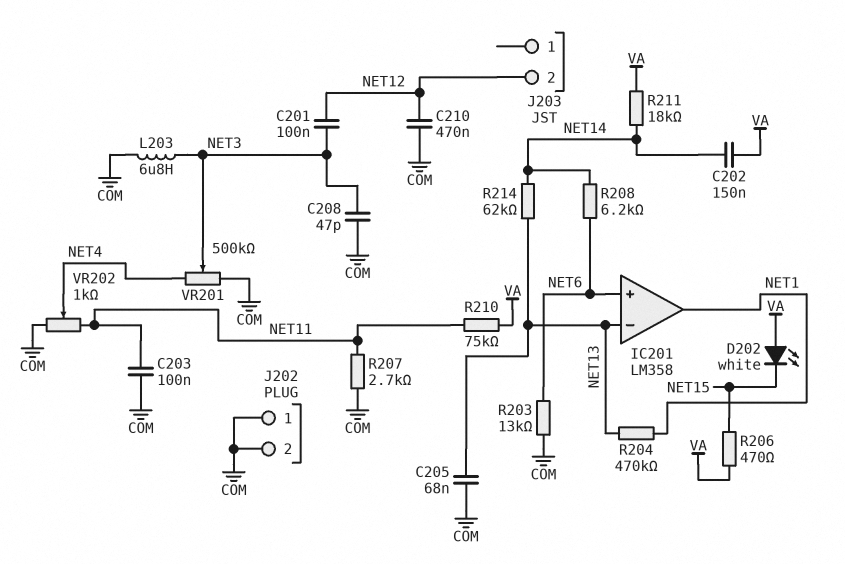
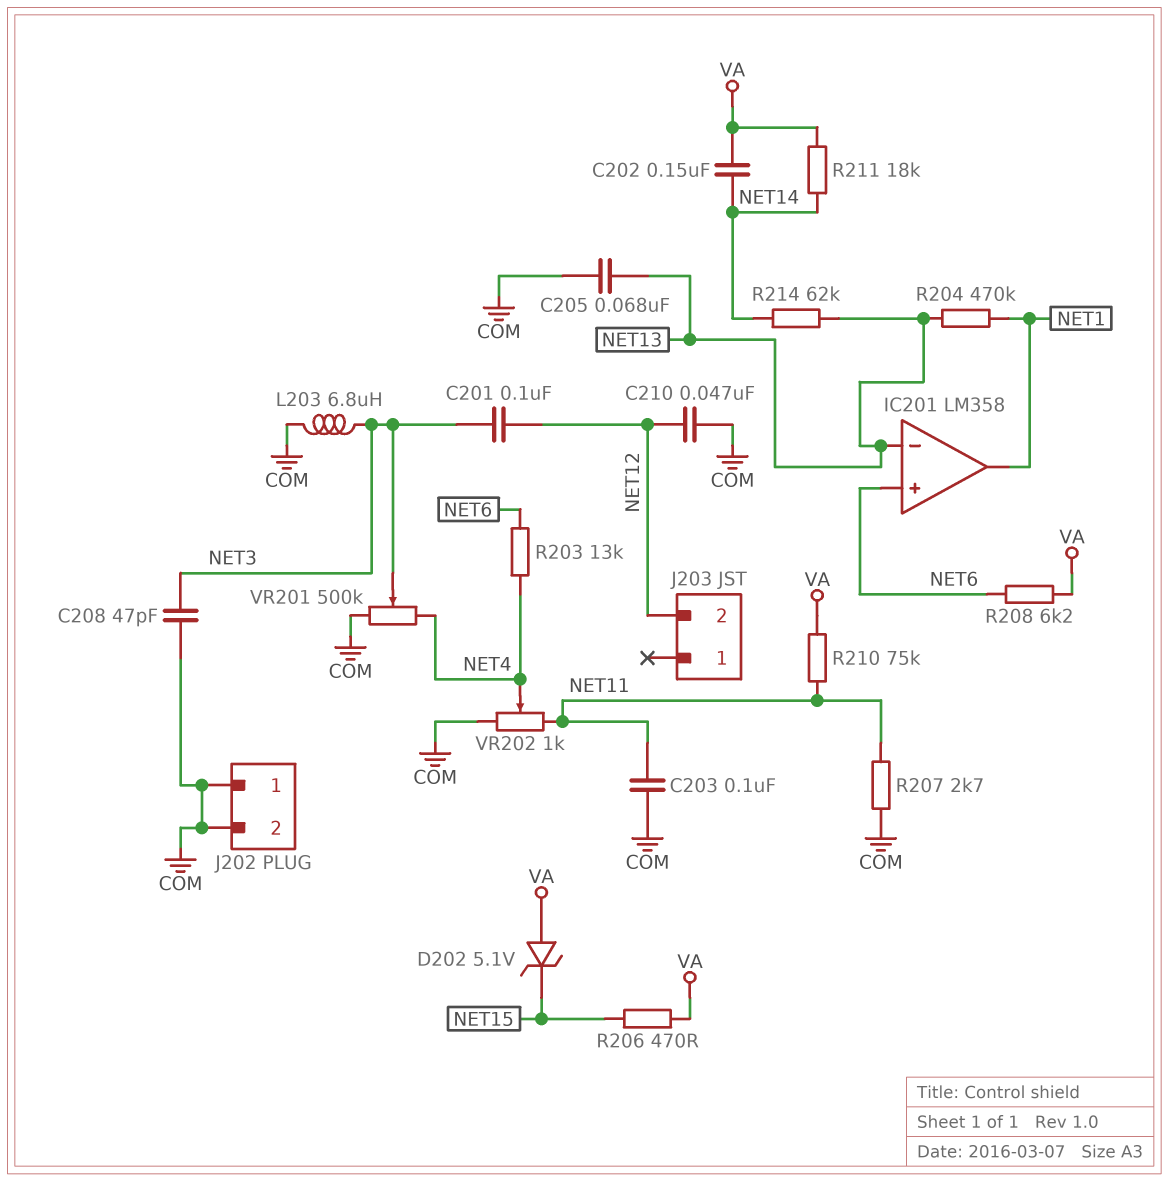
C210: 470nF (COM, NET12) -> 47nF (COM, NET12)
D202: LED white (A VA, K NET15) -> zener 5.1V (A VA, K NET15)
R203: 13k (COM, NET6) -> 13k (NET4, NET6)
R208: 6.2k (NET6, NET14) -> 6.2k (NET6, VA)

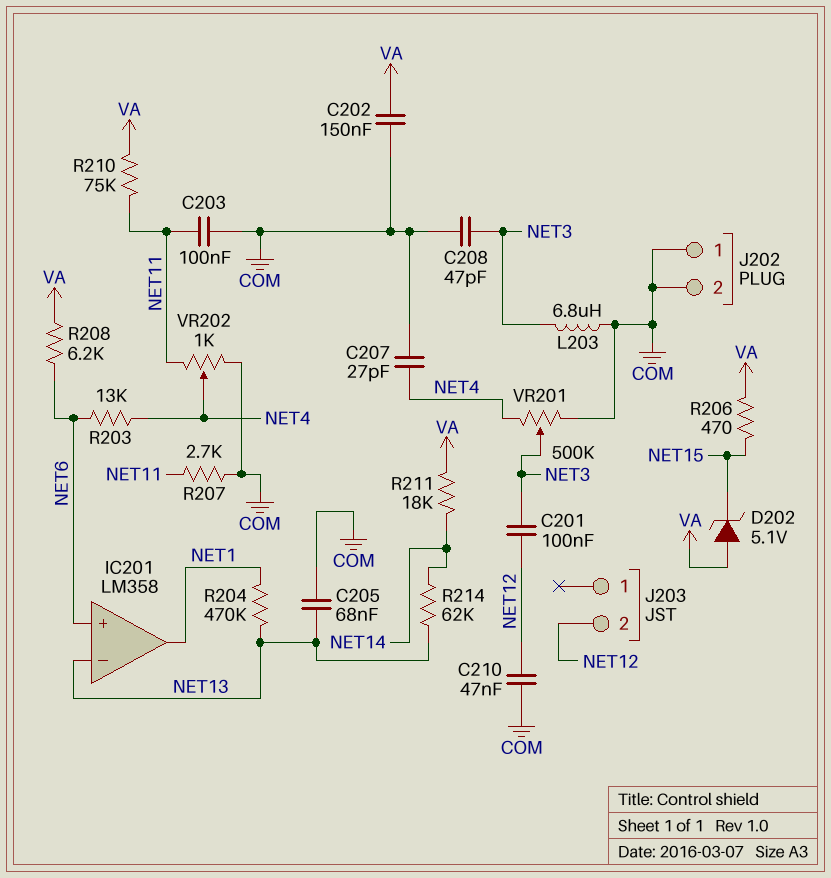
C202: 150nF (NET14, VA) -> 150nF (COM, VA)
C207: none -> 27pF (COM, NET4)

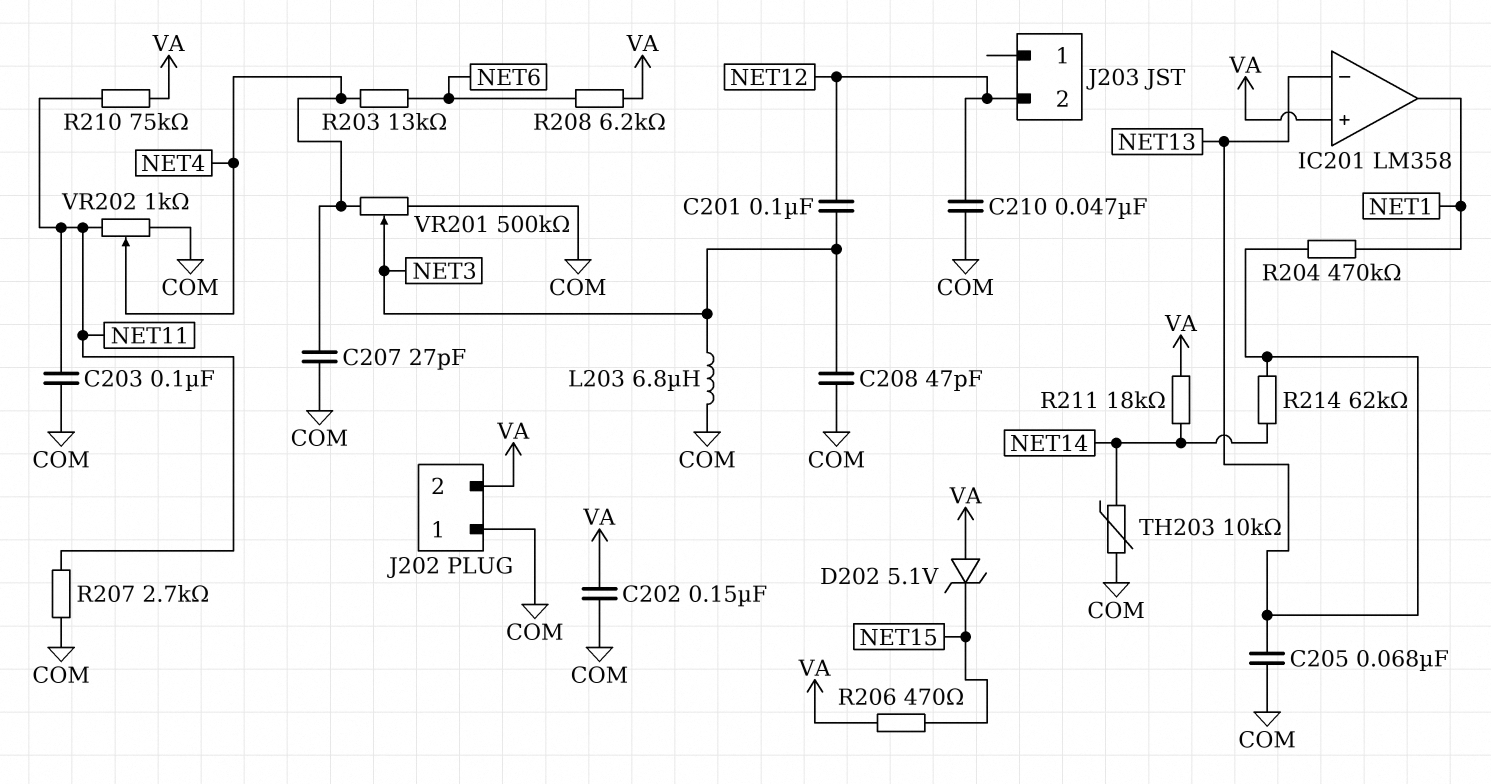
IC201 pin in+: NET6 -> VA
J202 pin 2: COM -> VA
TH203: none -> 10k (COM, NET14)

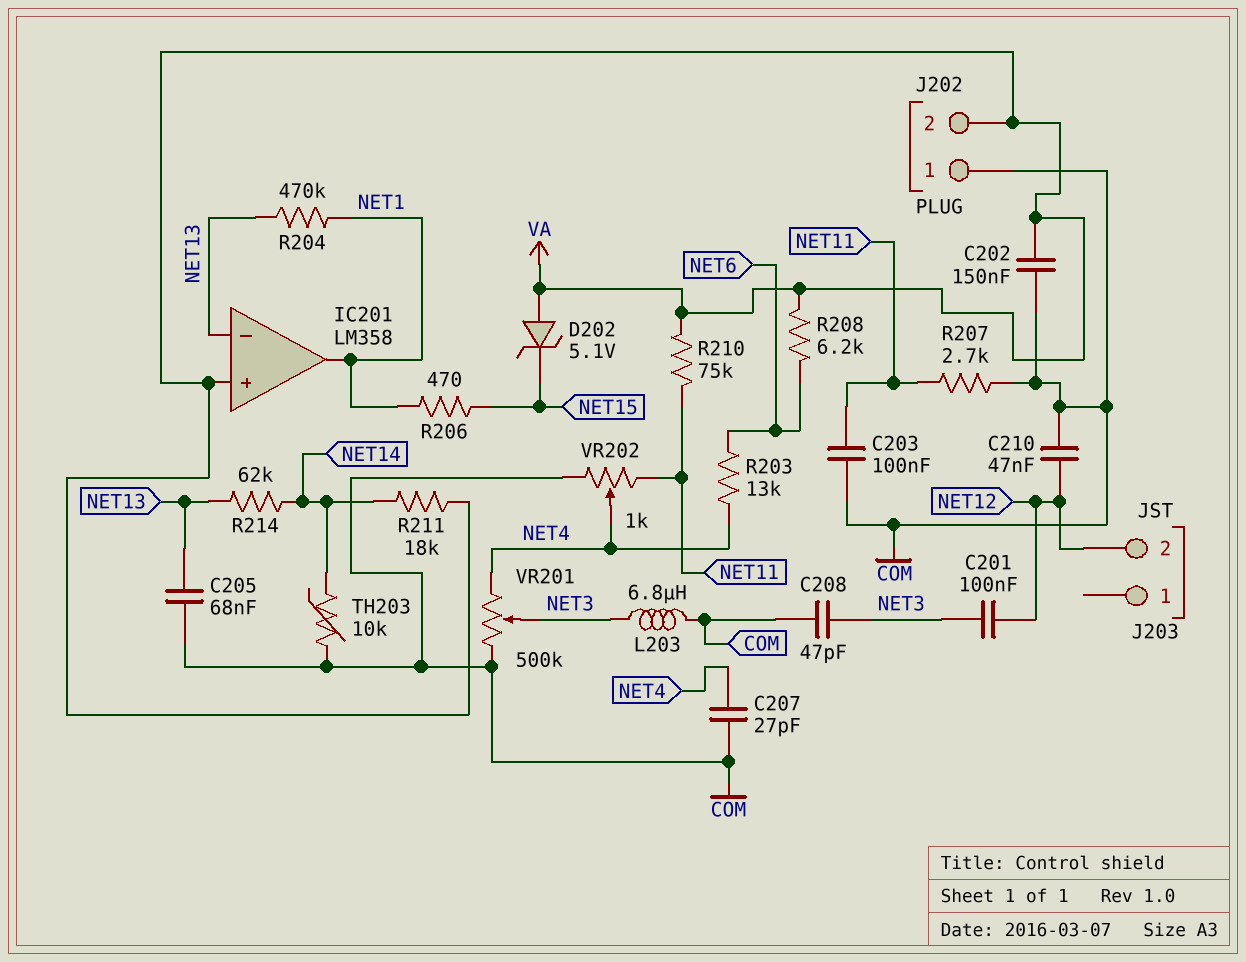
R206: 470 (NET15, VA) -> 470 (NET1, NET15)

